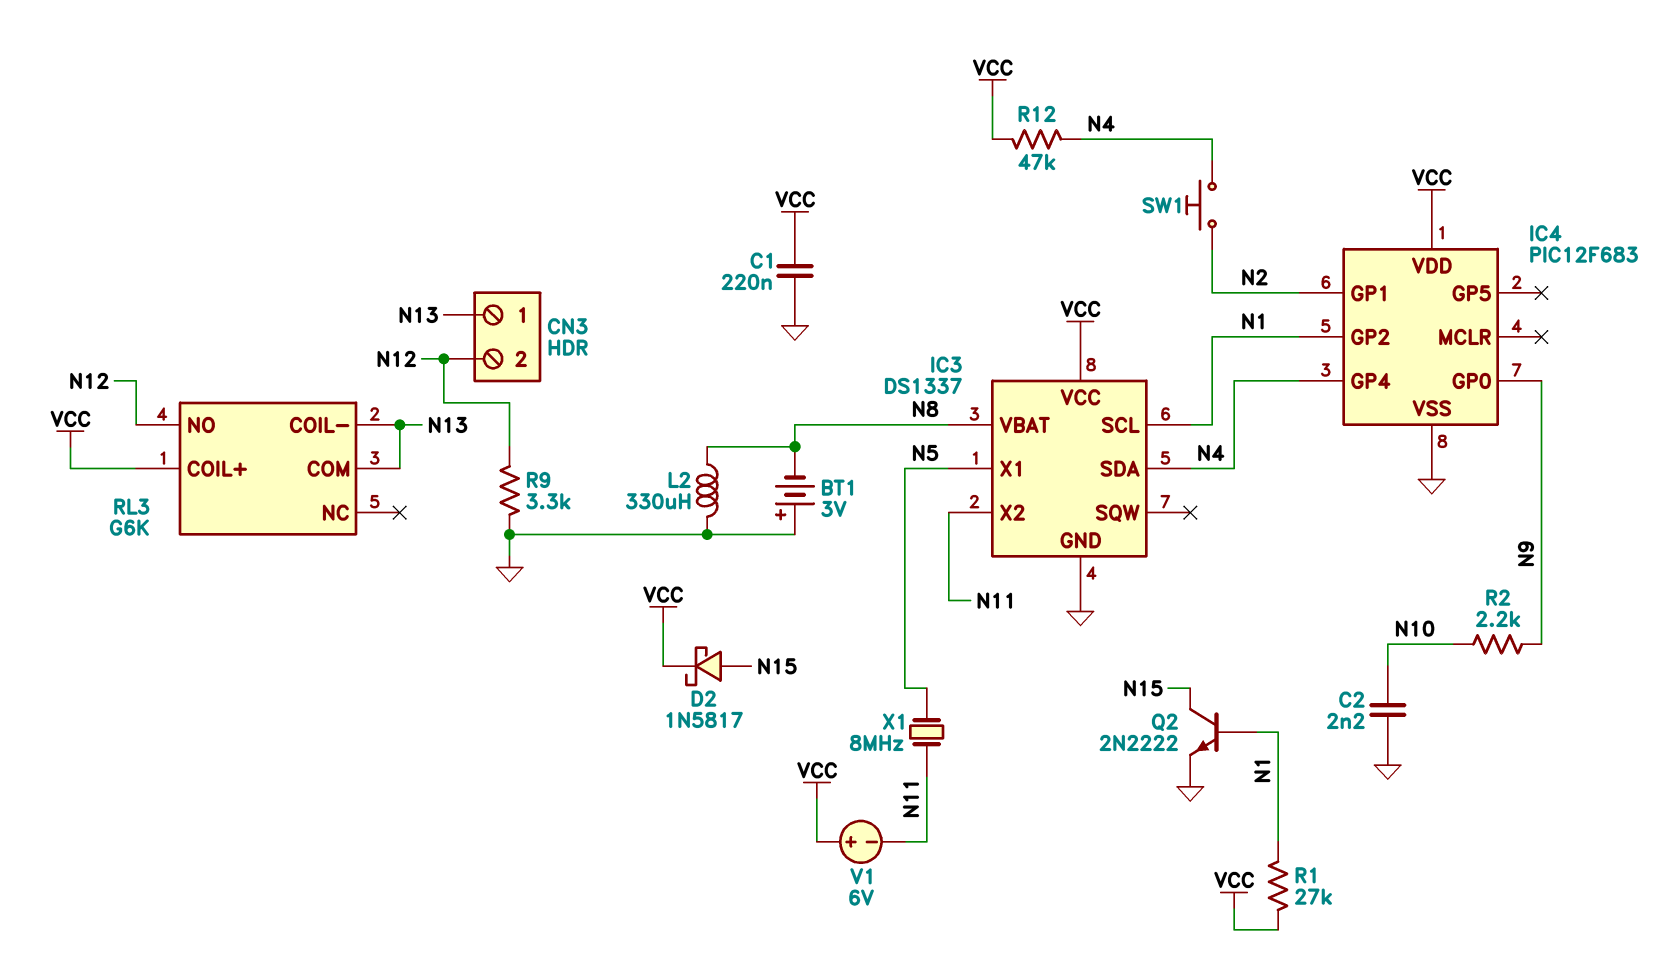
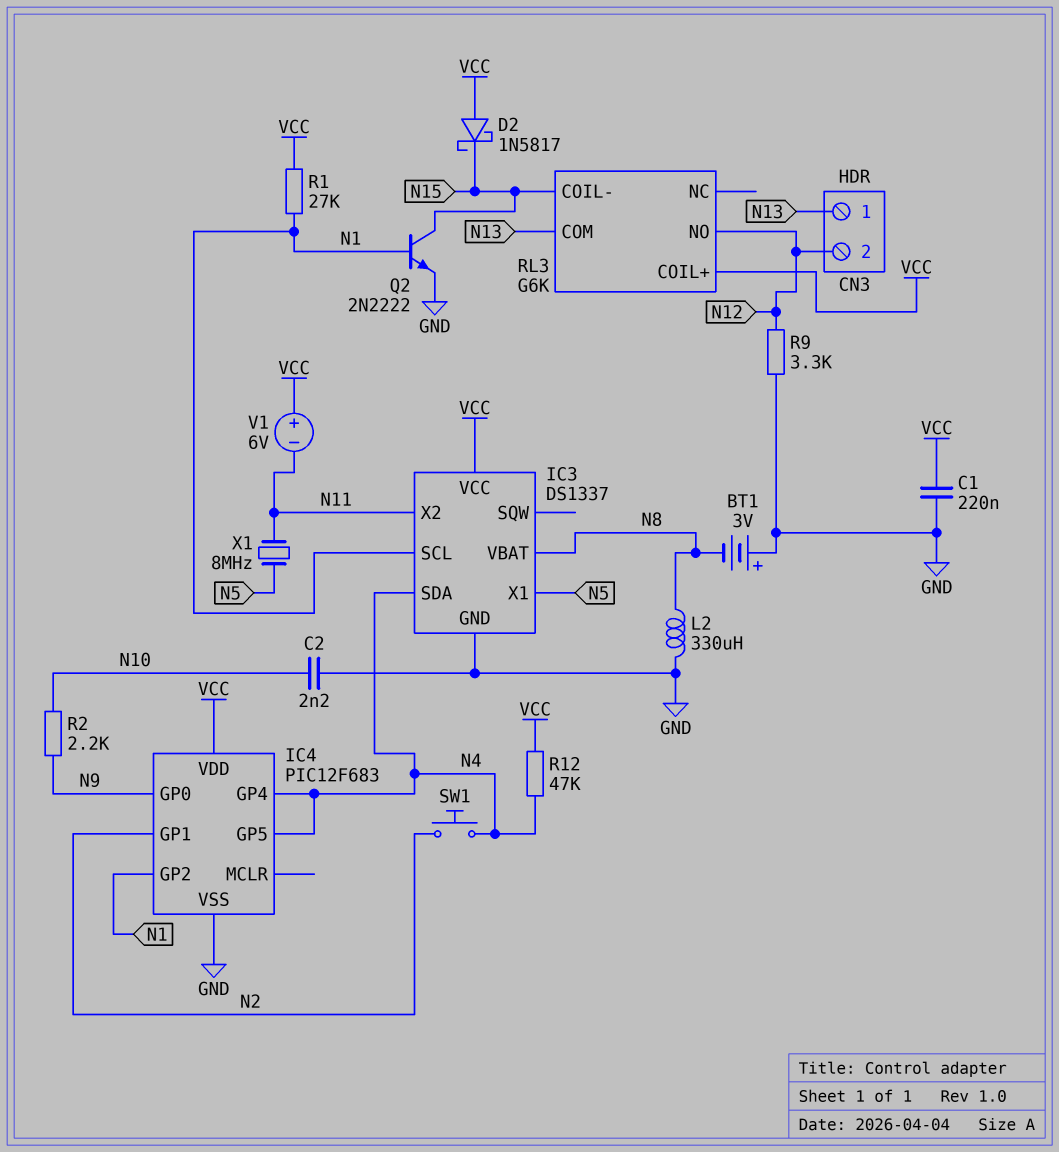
D2: schottky 1N5817 (A N15, K VCC) -> schottky 1N5817 (A VCC, K N15)
IC4 pin GP5: none -> N4
RL3 pin COIL-: N13 -> N15

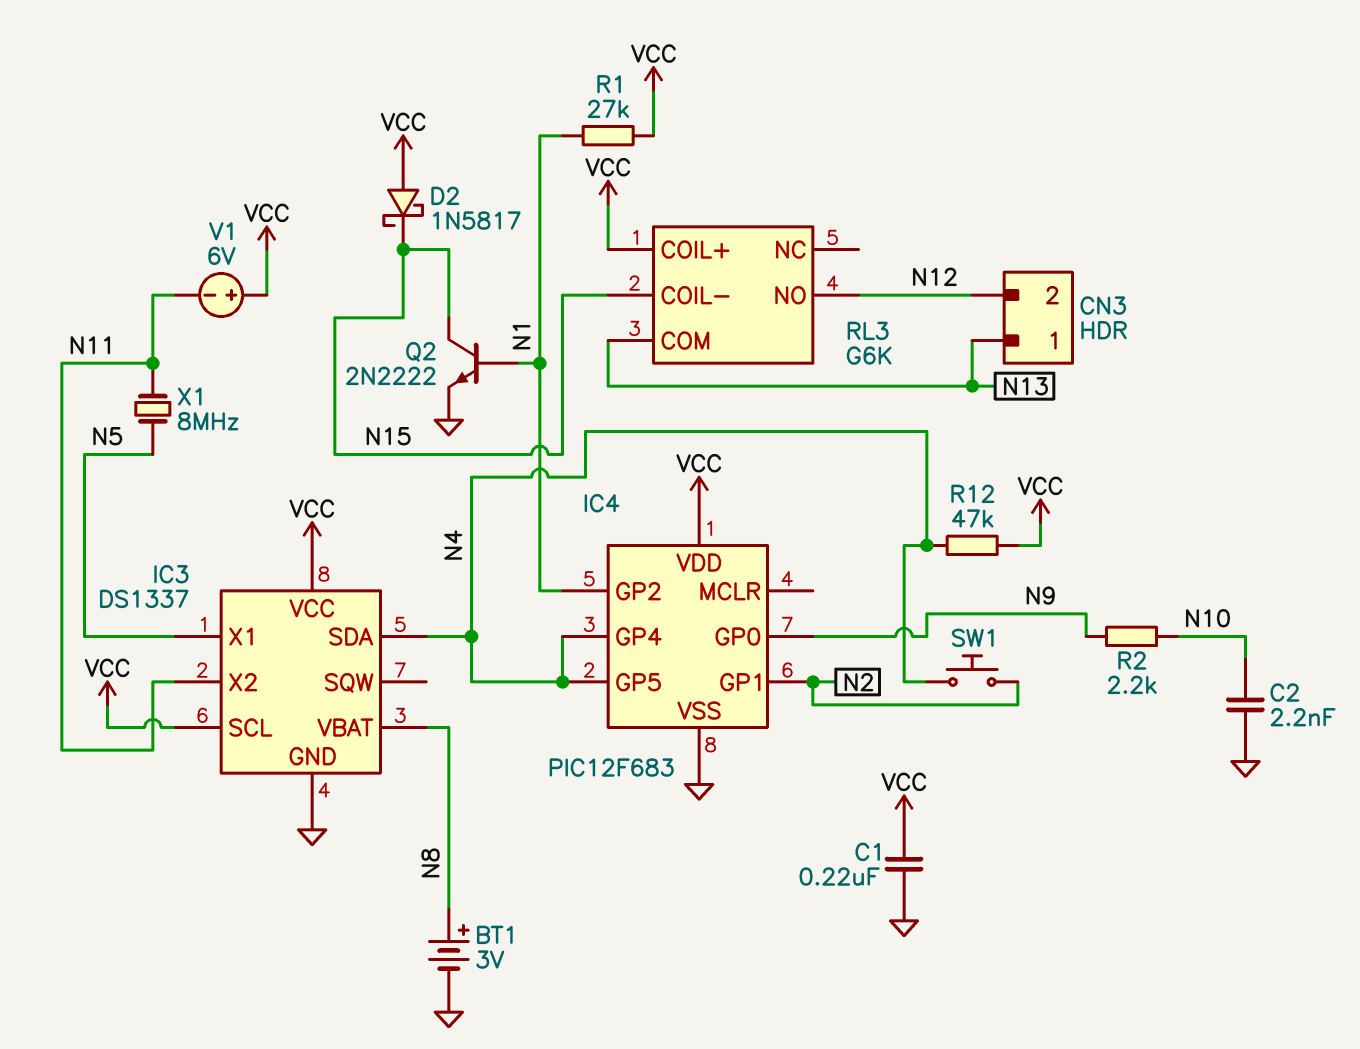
BT1: 3V (plus GND, minus N8) -> 3V (plus N8, minus GND)
IC3 pin SCL: N1 -> VCC
L2: 330uH (GND, N8) -> none
R9: 3.3k (GND, N12) -> none

